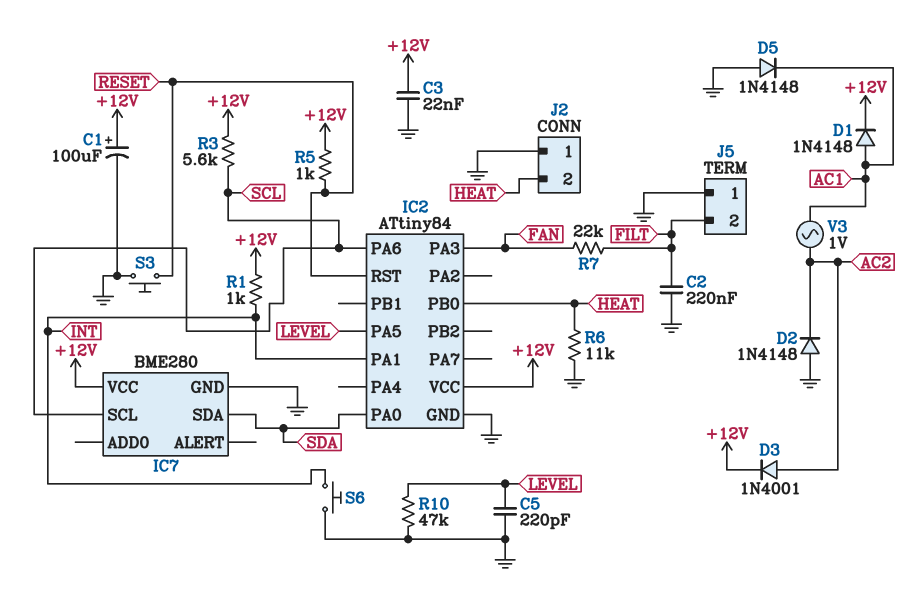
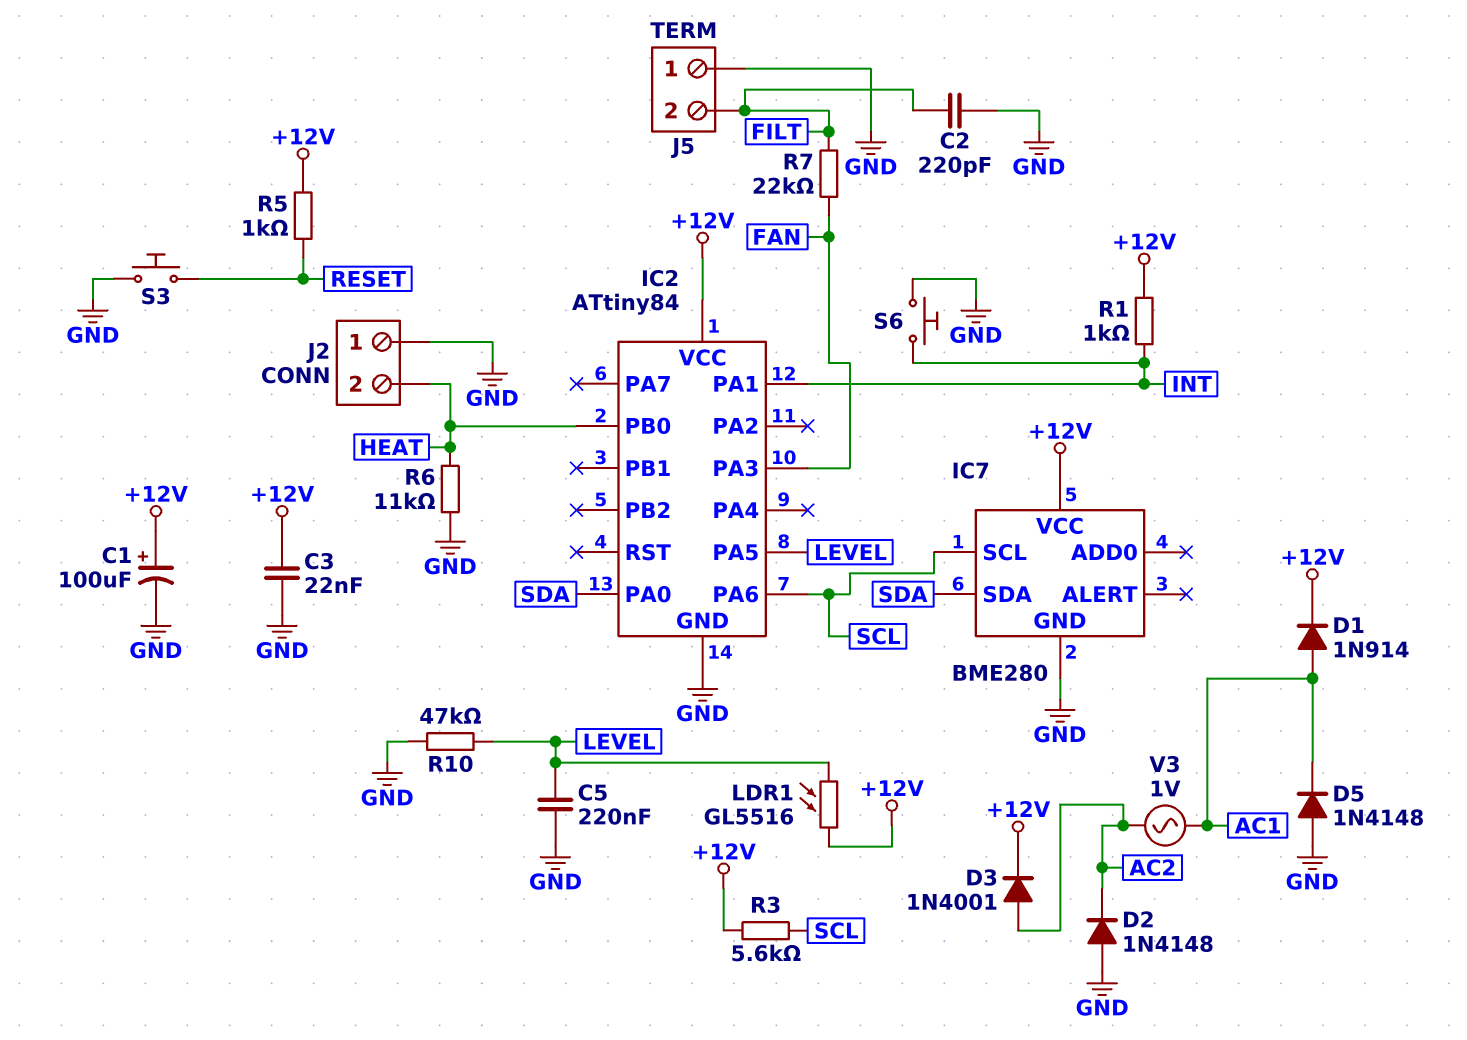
C2: 220nF (FILT, GND) -> 220pF (FILT, GND)
C5: 220pF (GND, LEVEL) -> 220nF (GND, LEVEL)
D1: diode 1N4148 (A AC1, K +12V) -> diode 1N914 (A AC1, K +12V)
IC2 pin RST: RESET -> none
LDR1: none -> GL5516 (+12V, LEVEL)

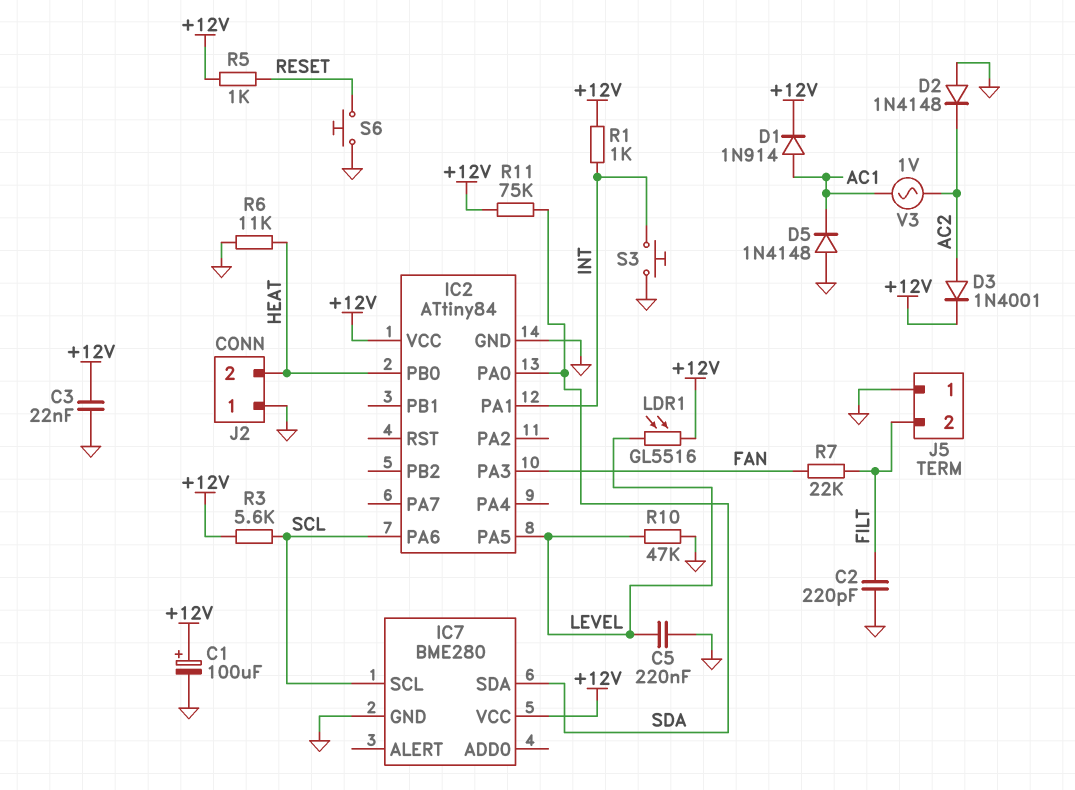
R11: none -> 75k (+12V, SDA)
S3: button (GND, RESET) -> button (GND, INT)
S6: button (GND, INT) -> button (GND, RESET)

